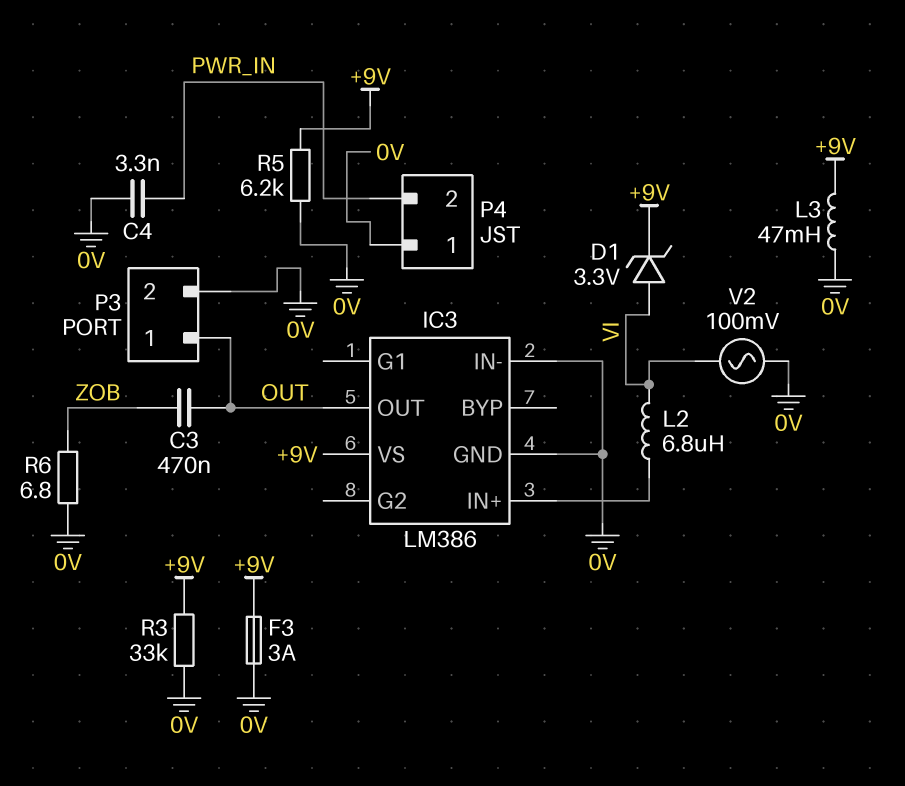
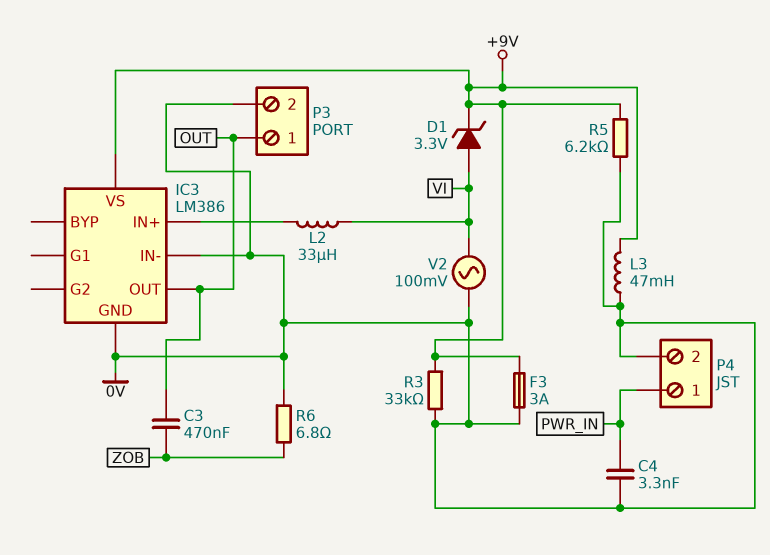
L2: 6.8uH (IC3/IN+, VI) -> 33uH (IC3/IN+, VI)
P4 pin 1: 0V -> PWR_IN
P4 pin 2: PWR_IN -> 0V

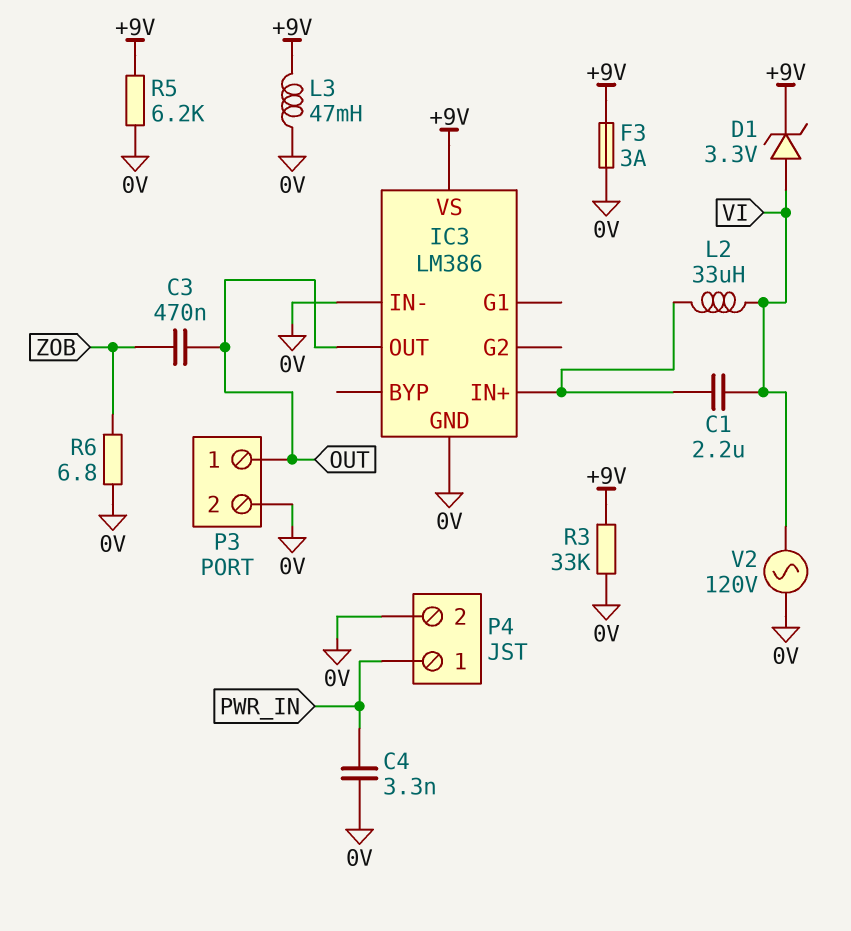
C1: none -> 2.2uF (IC3/IN+, VI)
V2: AC 100mV (0V, VI) -> AC 120V (0V, VI)

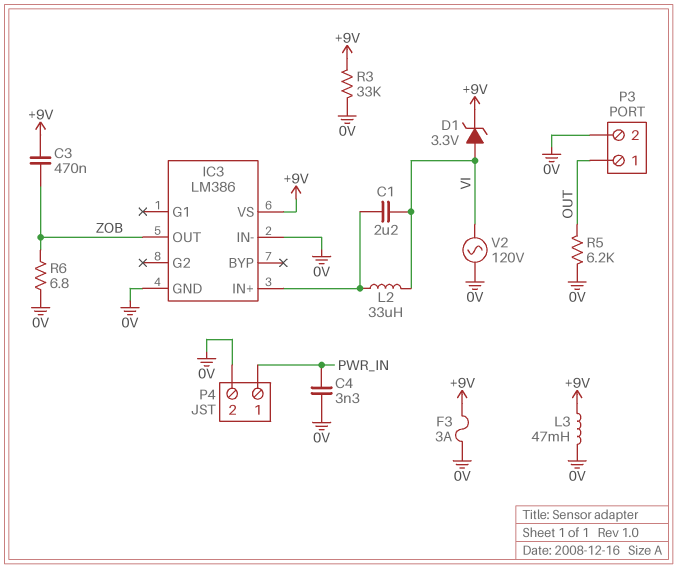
C3: 470nF (OUT, ZOB) -> 470nF (+9V, ZOB)
IC3 pin OUT: OUT -> ZOB
R5: 6.2k (+9V, 0V) -> 6.2k (0V, OUT)

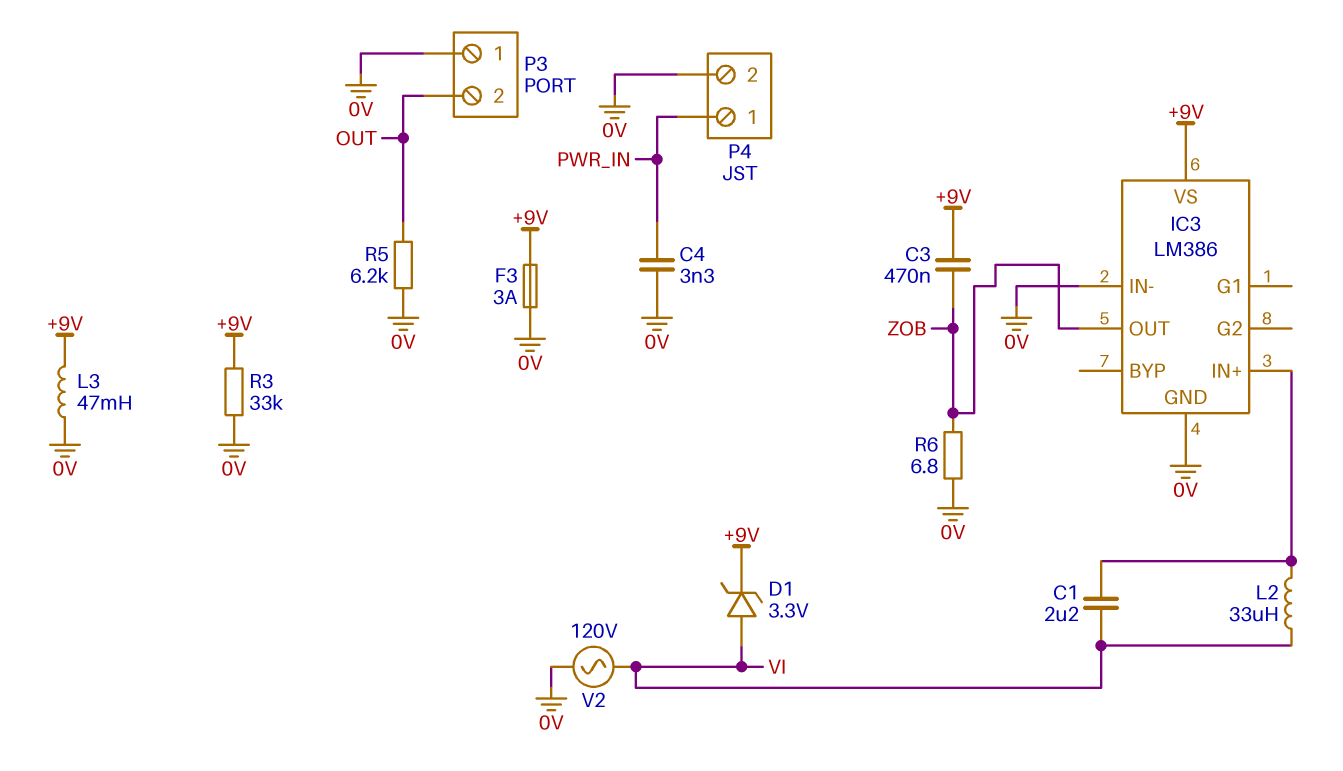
P3 pin 1: OUT -> 0V
P3 pin 2: 0V -> OUT

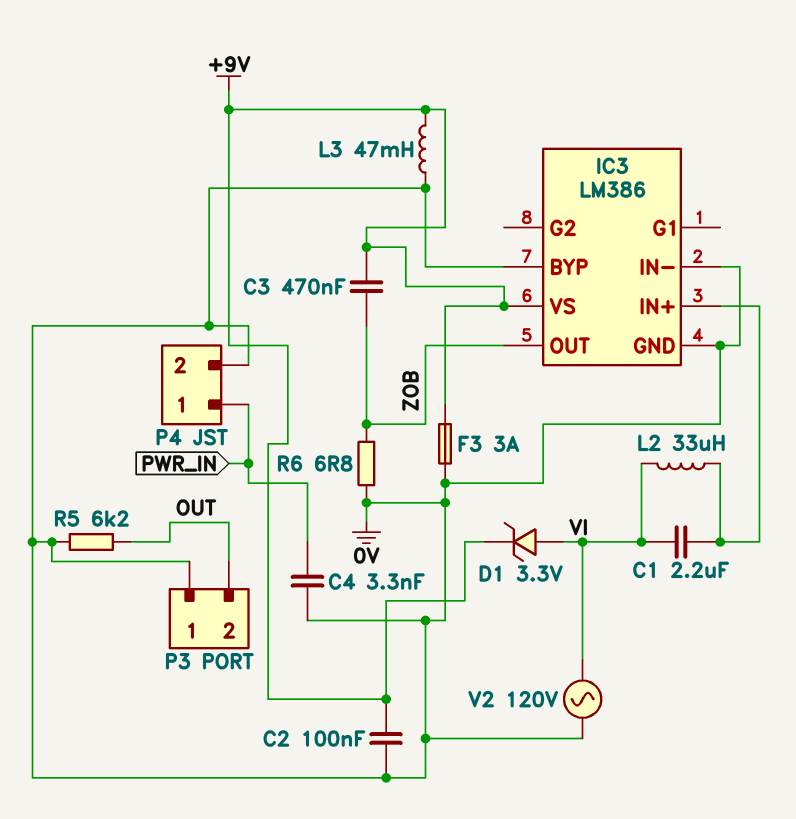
C2: none -> 100nF (+9V, 0V)
IC3 pin BYP: none -> 0V
R3: 33k (+9V, 0V) -> none

